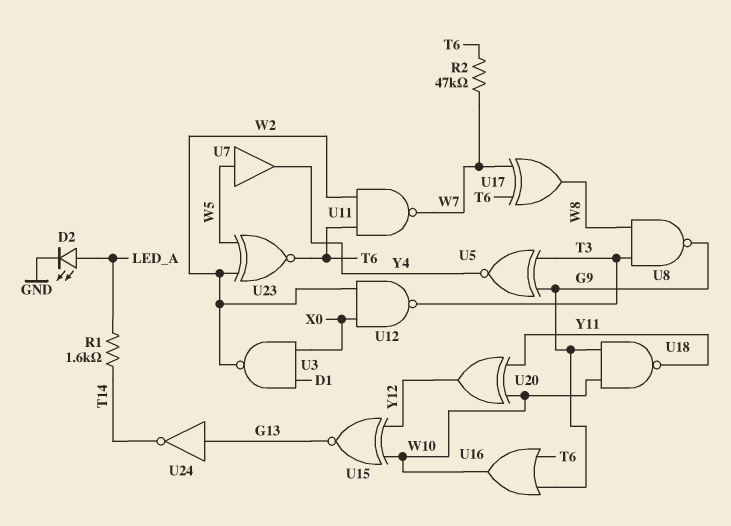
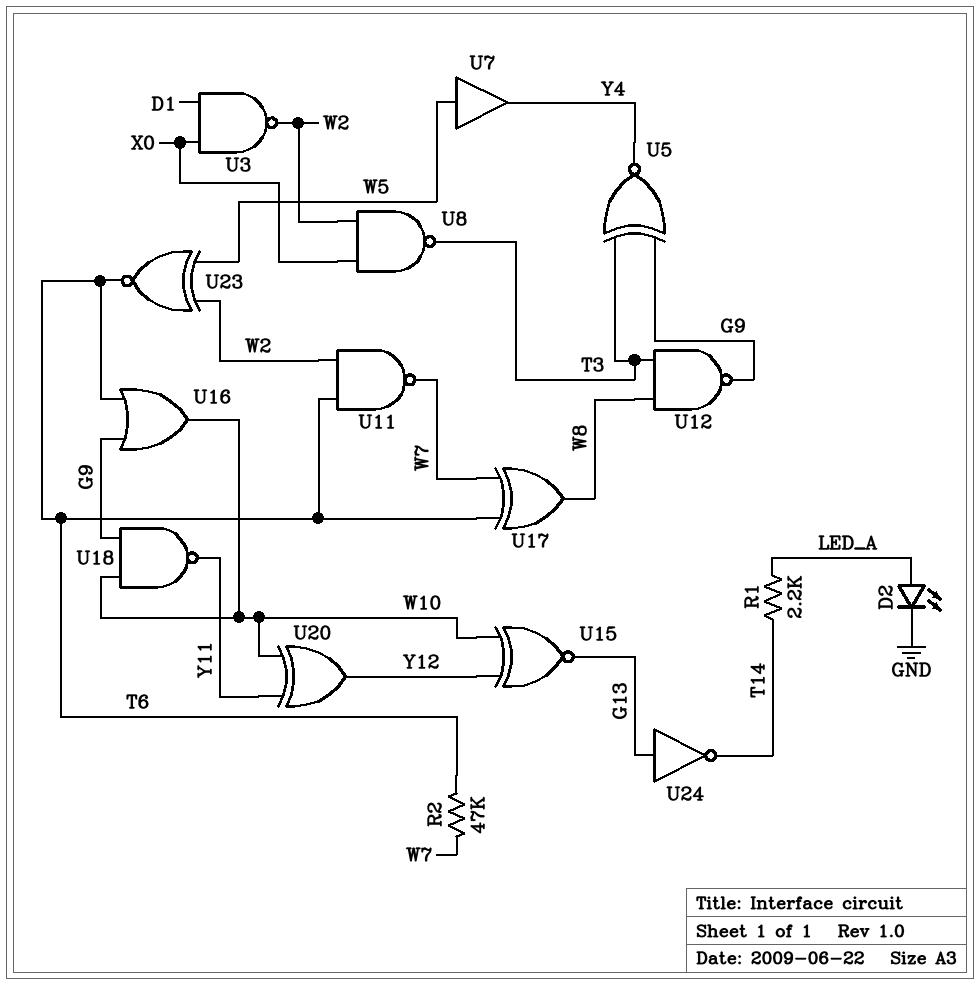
R1: 1.6k (LED_A, T14) -> 2.2k (LED_A, T14)
U8: NAND (in T3, in W8, out G9) -> NAND (in W2, in X0, out T3)
U12: NAND (in W2, in X0, out T3) -> NAND (in T3, in W8, out G9)

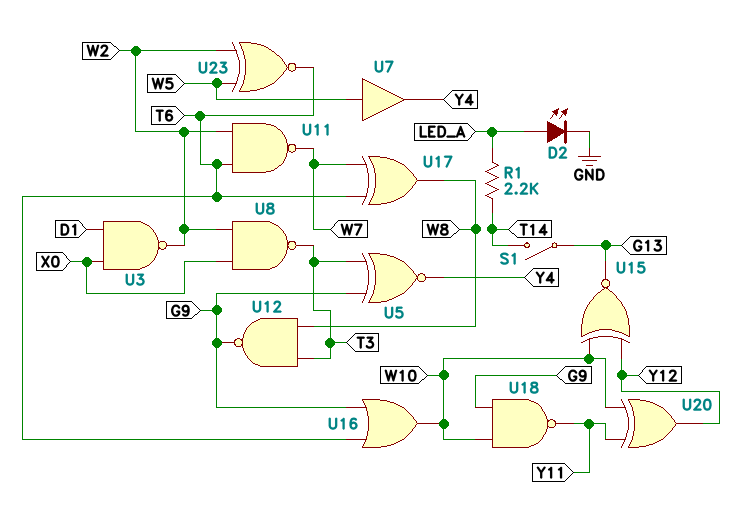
R2: 47k (T6, W7) -> none
S1: none -> switch (G13, T14)
U24: NOT (in G13, out T14) -> none

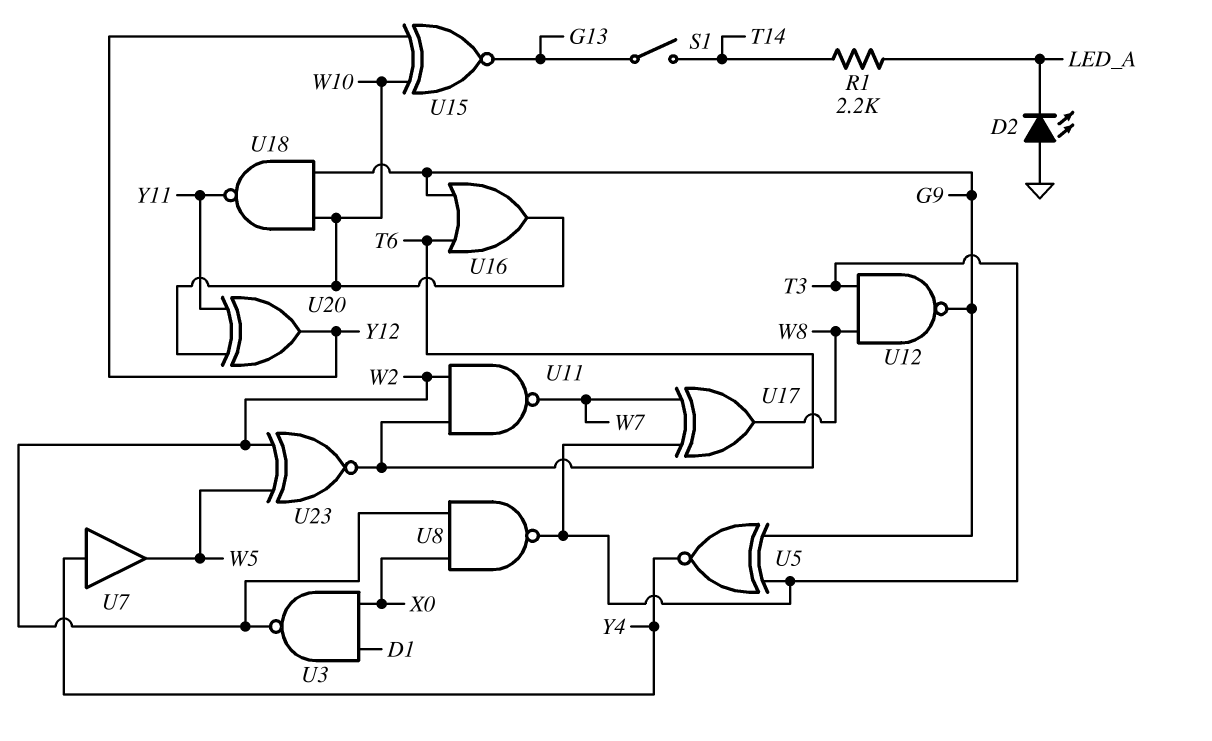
D2: LED (A LED_A, K GND) -> LED (A GND, K LED_A)
U7: buffer (in W5, out Y4) -> buffer (in Y4, out W5)
U17: XOR (in T6, in W7, out W8) -> XOR (in T3, in W7, out W8)

